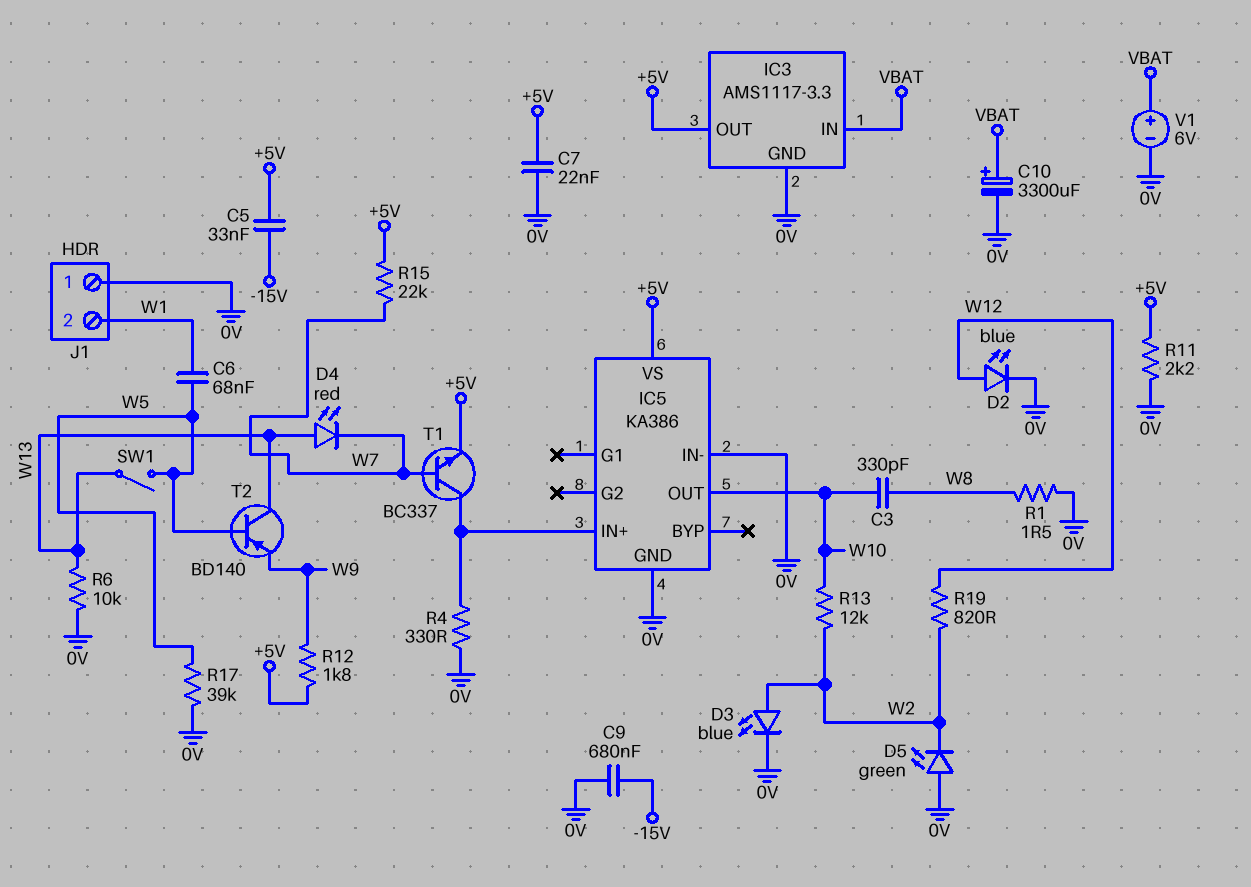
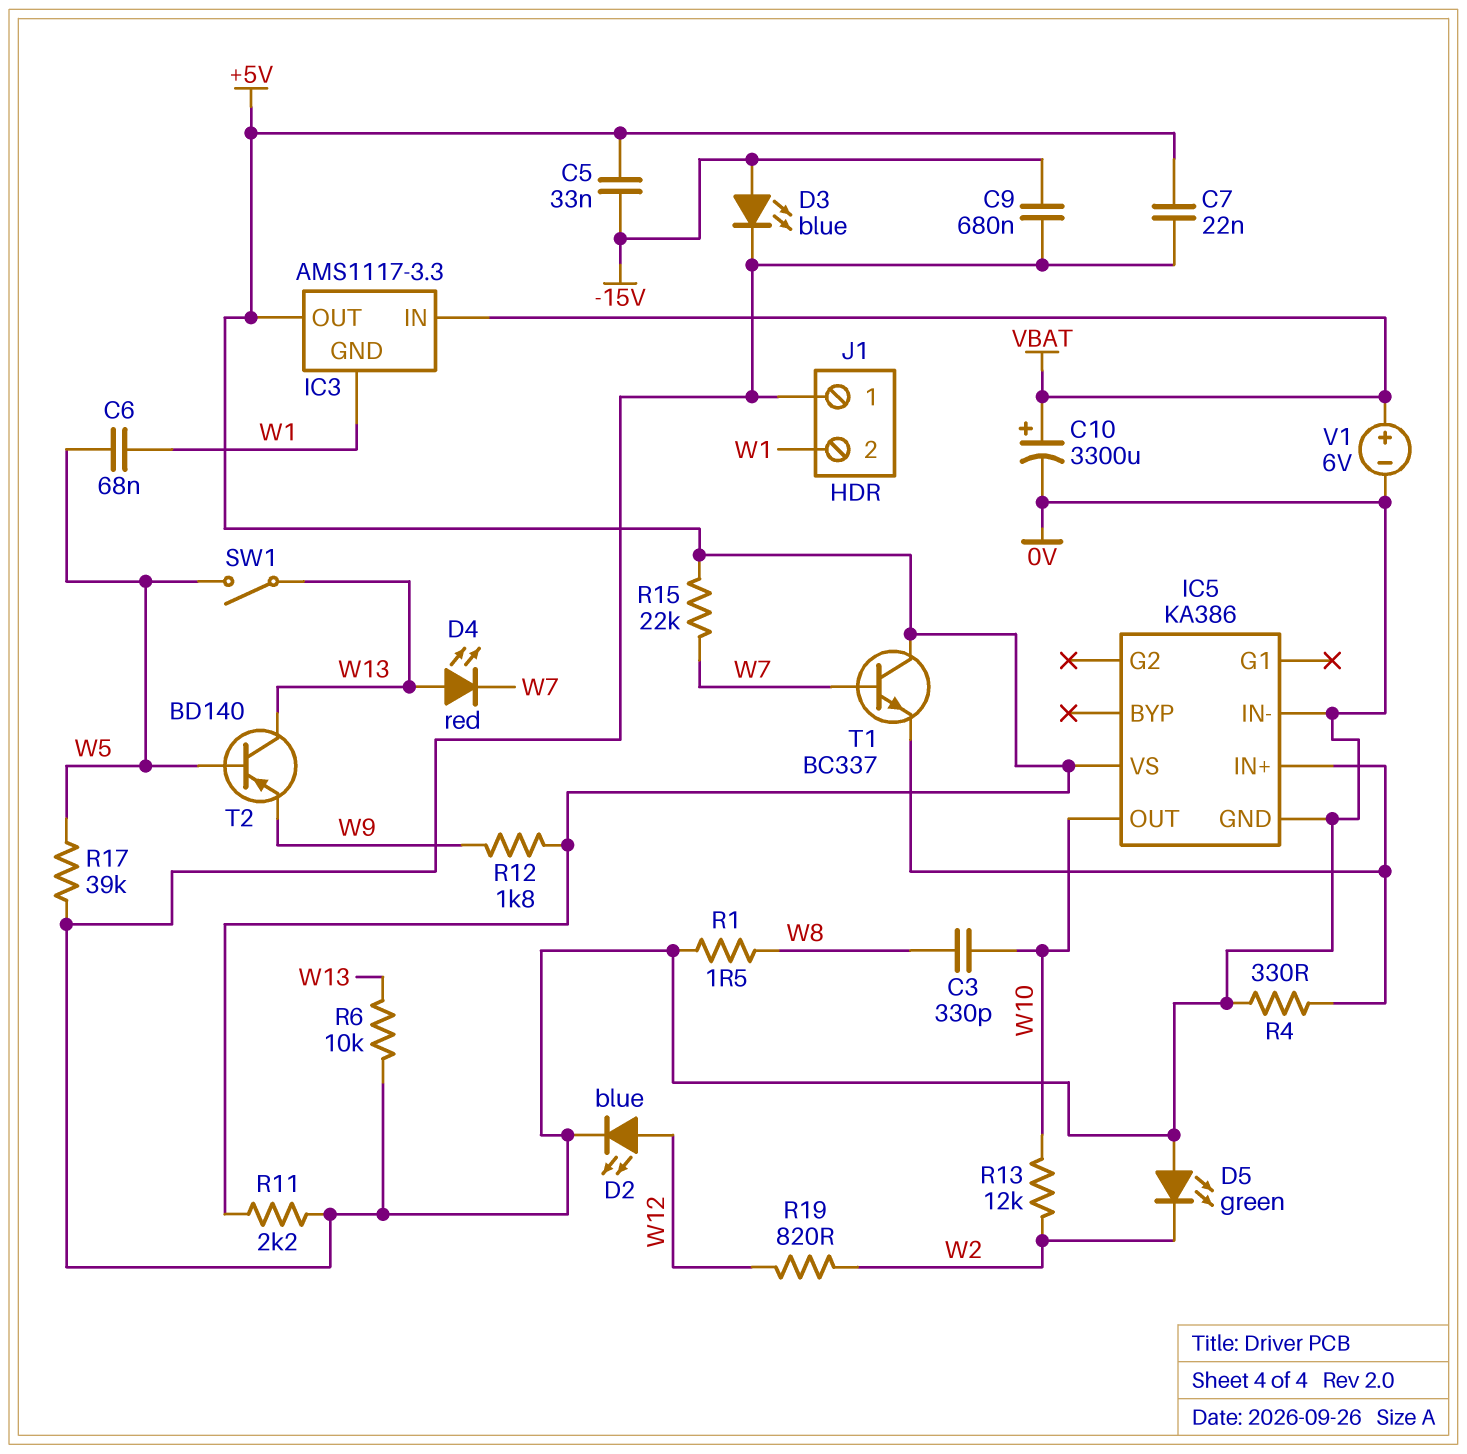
D3: LED blue (A W2, K 0V) -> LED blue (A -15V, K 0V)
IC3 pin GND: 0V -> W1
T1: NPN BC337 (B W7, C IC5/IN+, E +5V) -> NPN BC337 (B W7, C +5V, E IC5/IN+)

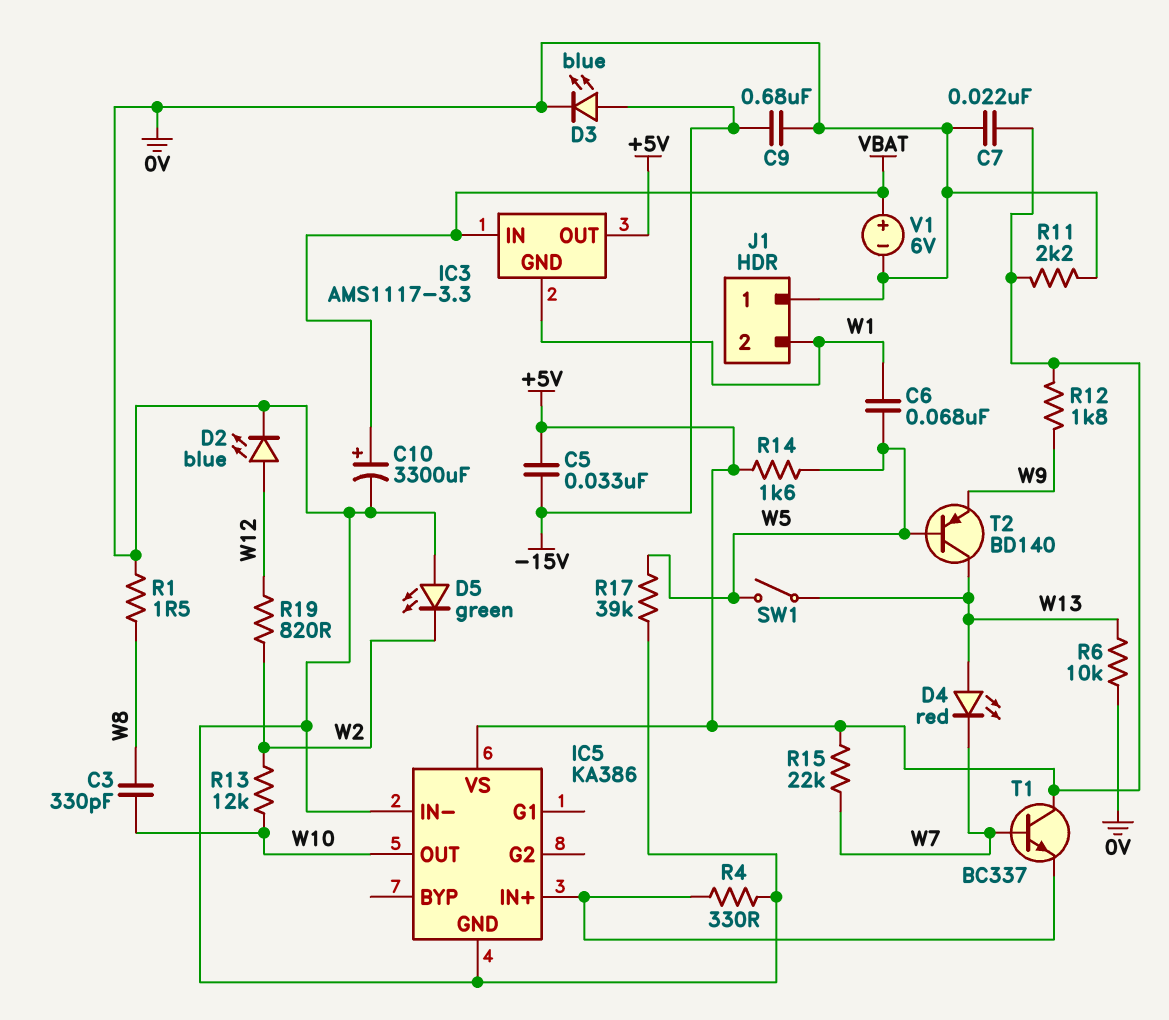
R14: none -> 1.6k (+5V, W5)

